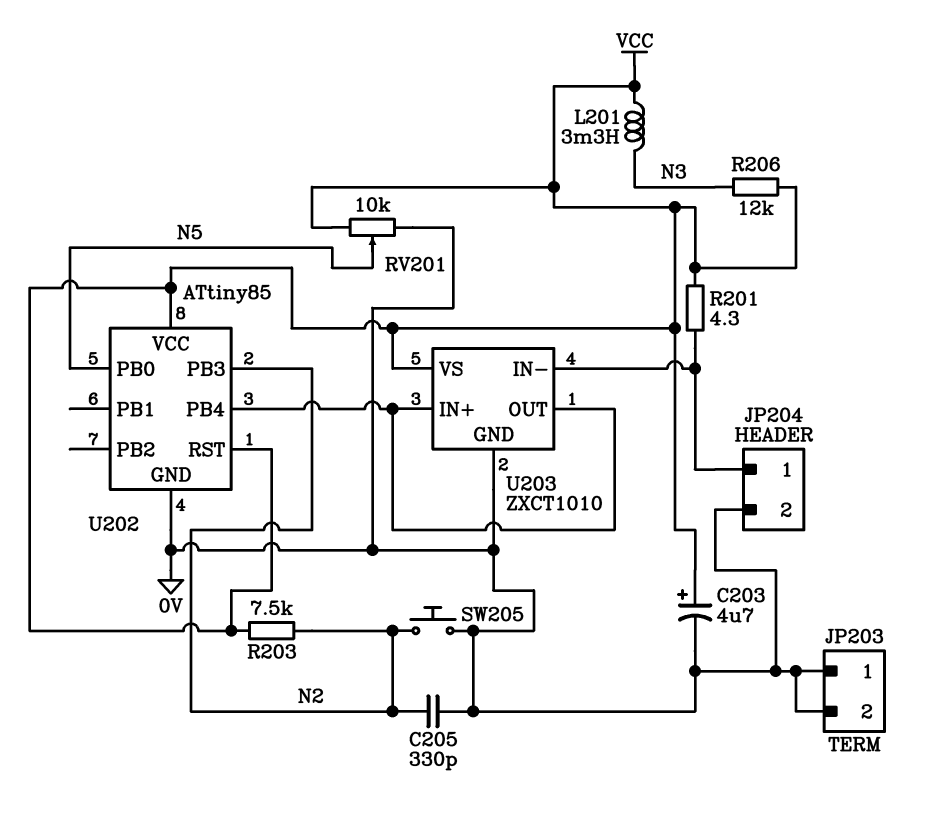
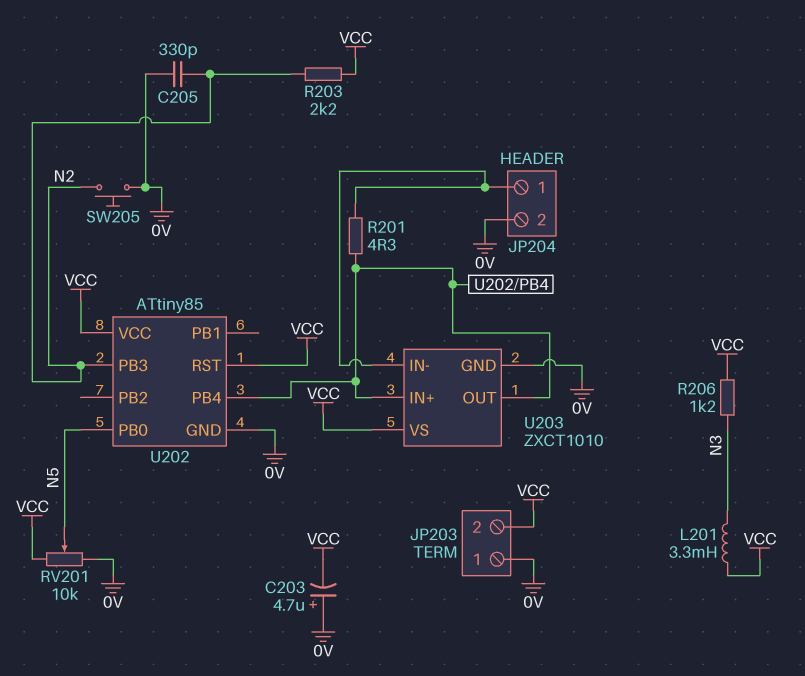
C203: 4.7uF (plus VCC, minus 0V) -> 4.7uF (plus 0V, minus VCC)
JP203 pin 2: 0V -> VCC
R201: 4.3 (JP204/1, VCC) -> 4.3 (JP204/1, U202/PB4)
R203: 7.5k (N2, VCC) -> 2.2k (N2, VCC)
R206: 12k (N3, VCC) -> 1.2k (N3, VCC)

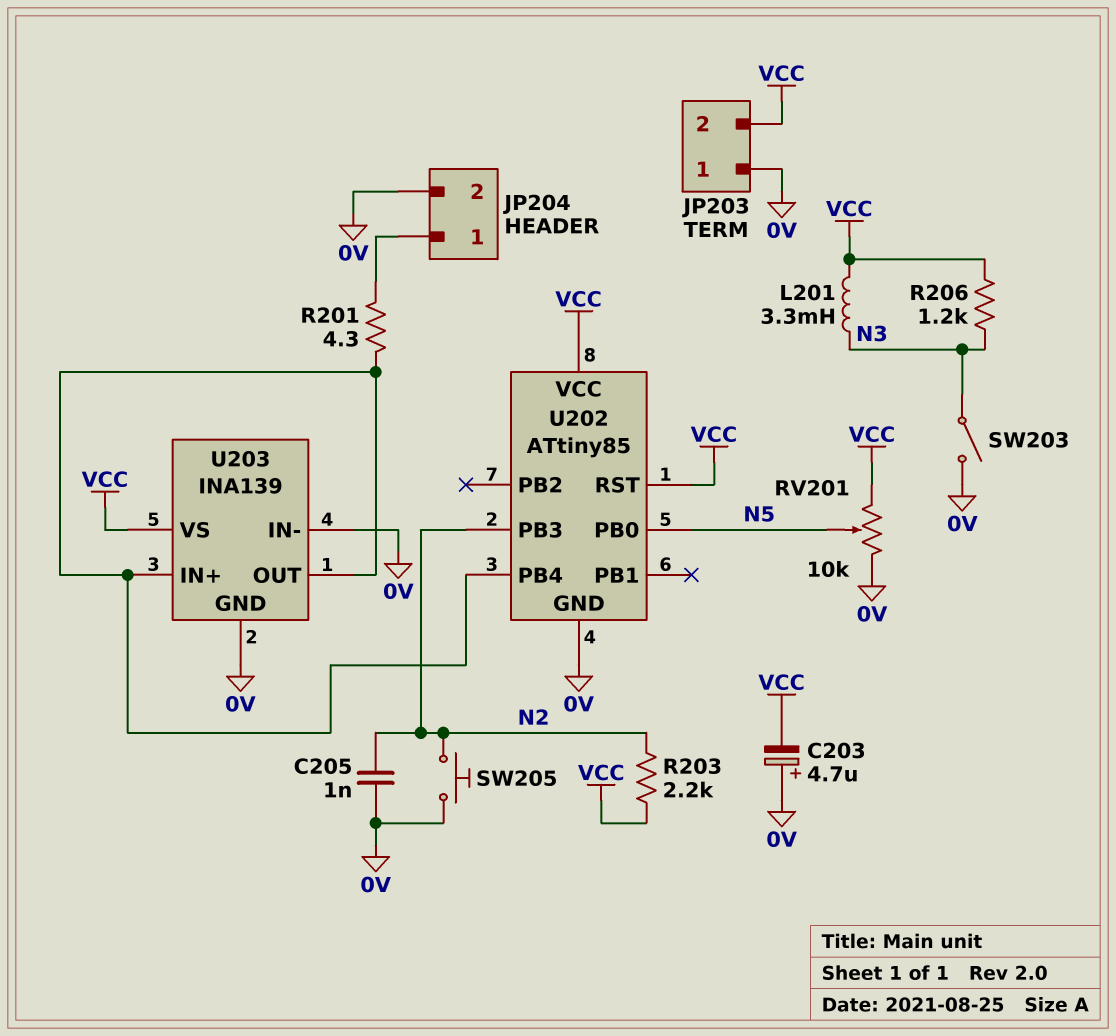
C205: 330pF (0V, N2) -> 1nF (0V, N2)
SW203: none -> switch (0V, N3)
U203: ZXCT1010 -> INA139
U203 pin IN-: JP204/1 -> 0V

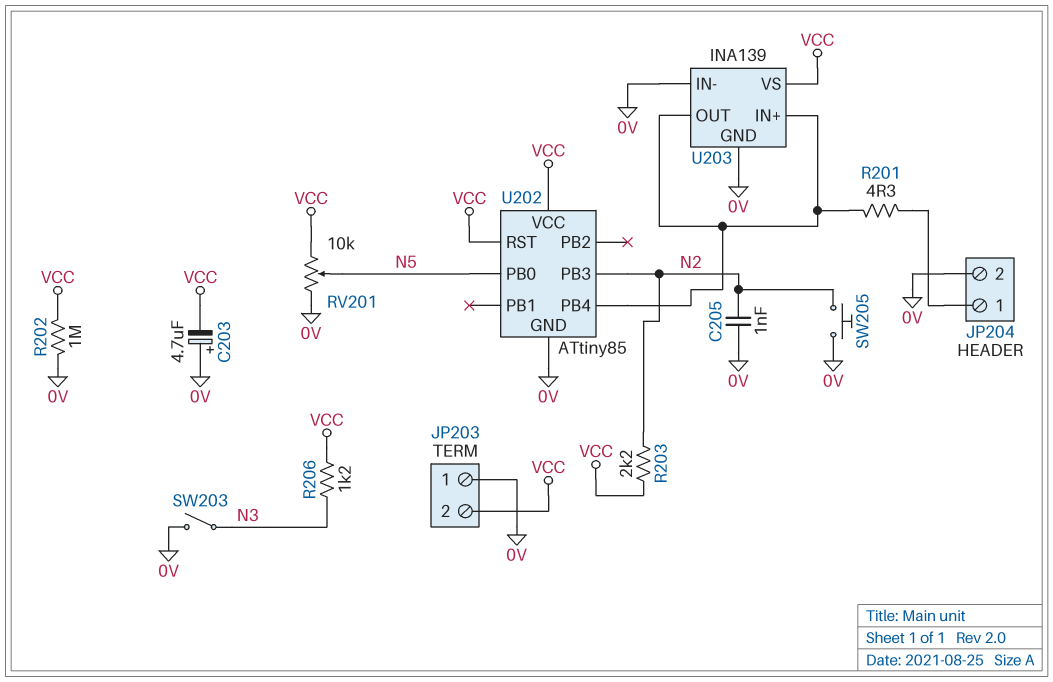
L201: 3.3mH (N3, VCC) -> none
R202: none -> 1M (0V, VCC)

